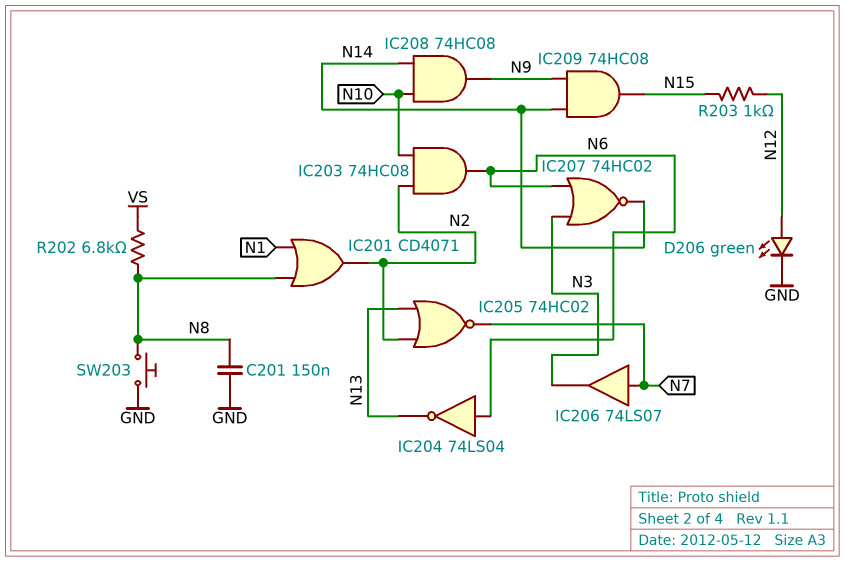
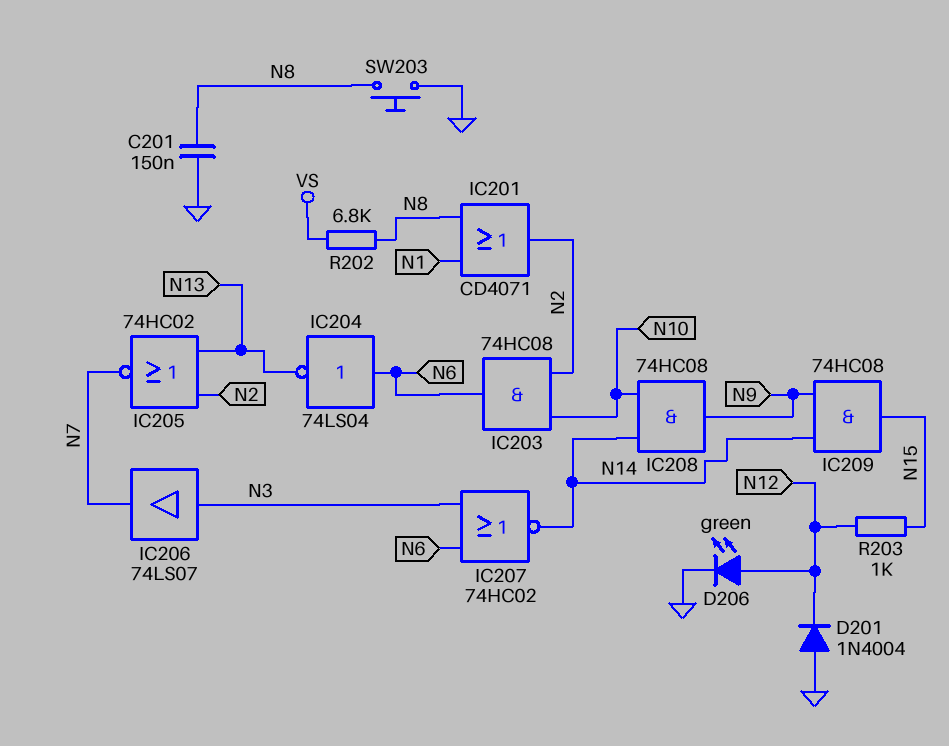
D201: none -> diode 1N4004 (A GND, K N12)
IC206: buffer 74LS07 (in N7, out N3) -> buffer 74LS07 (in N3, out N7)

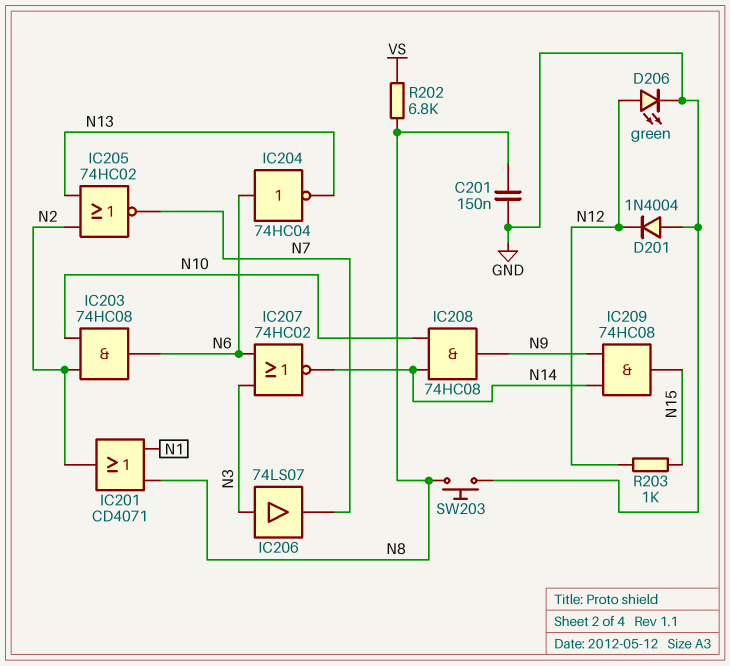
IC204: NOT 74LS04 (in N6, out N13) -> NOT 74HC04 (in N6, out N13)

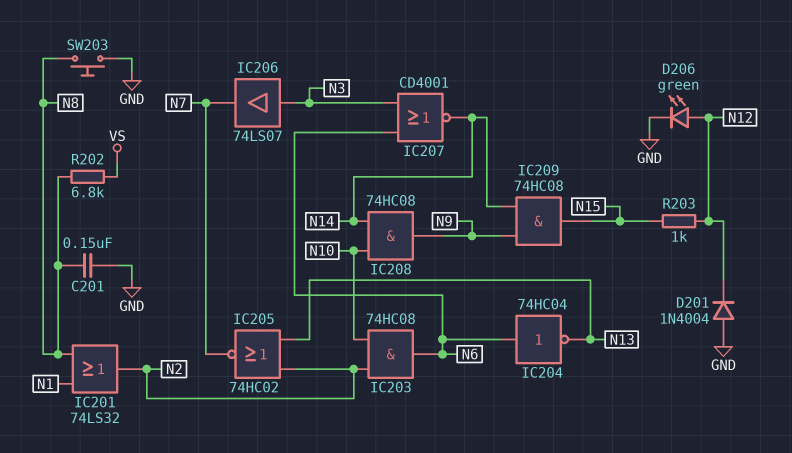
IC201: OR CD4071 (in N1, in N8, out N2) -> OR 74LS32 (in N1, in N8, out N2)
IC207: NOR 74HC02 (in N3, in N6, out N14) -> NOR CD4001 (in N3, in N6, out N14)

